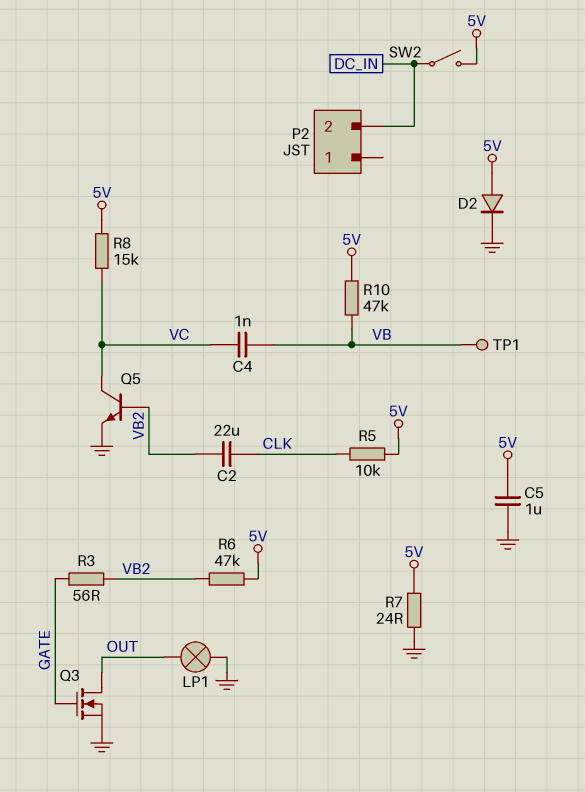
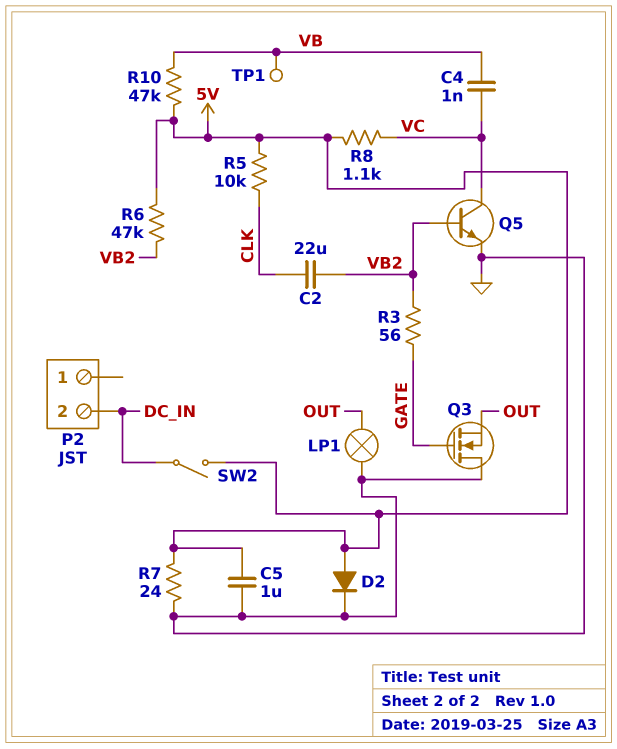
Q3: NMOS (G GATE, D OUT, S GND) -> NMOS (G GATE, D GND, S OUT)
R8: 15k (5V, VC) -> 1.1k (5V, VC)

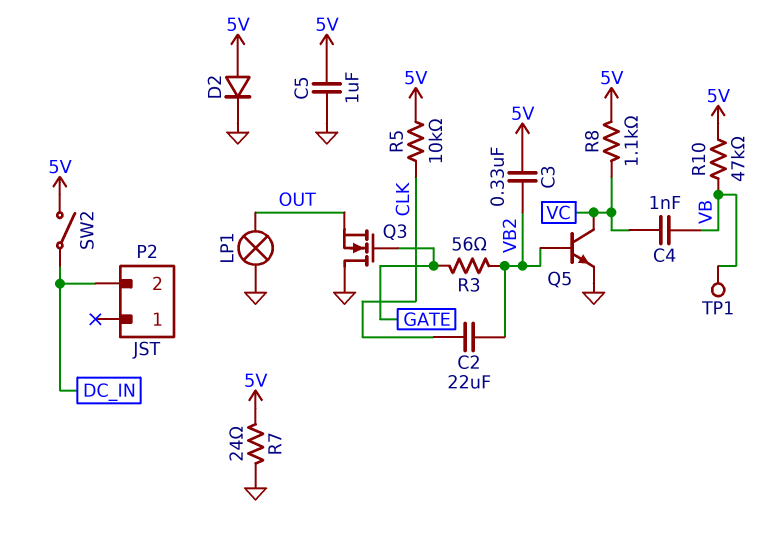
C3: none -> 330nF (5V, VB2)
R6: 47k (5V, VB2) -> none

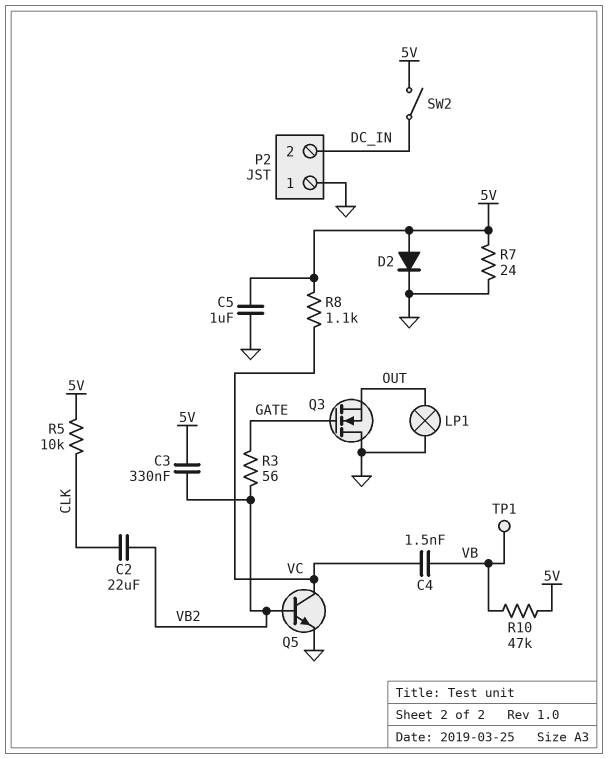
C4: 1nF (VB, VC) -> 1.5nF (VB, VC)
P2 pin 1: none -> GND

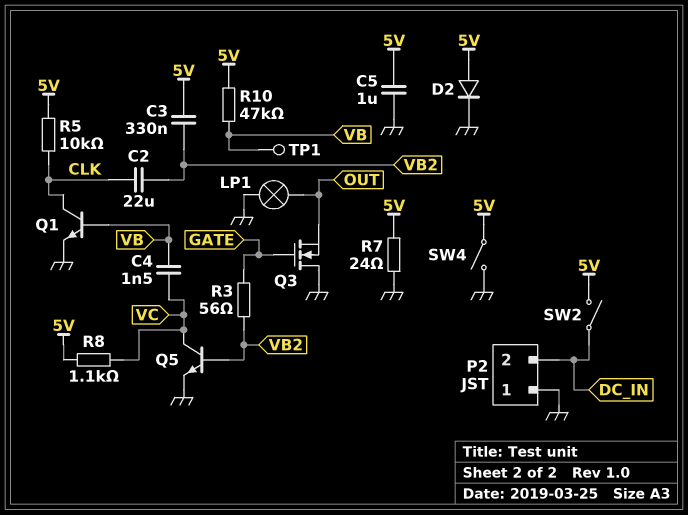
Q1: none -> NPN (B VB, C CLK, E GND)
SW4: none -> switch (5V, GND)

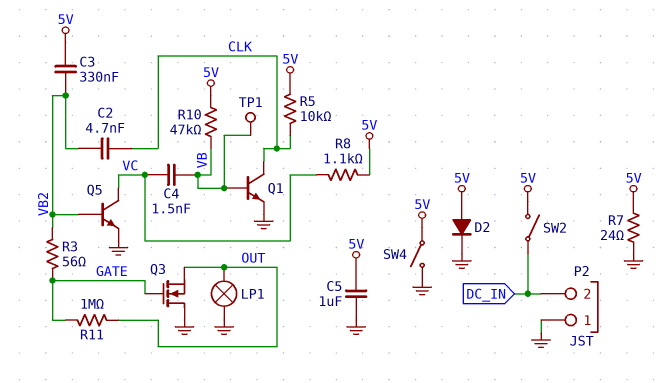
C2: 22uF (CLK, VB2) -> 4.7nF (CLK, VB2)
R11: none -> 1M (GATE, OUT)

